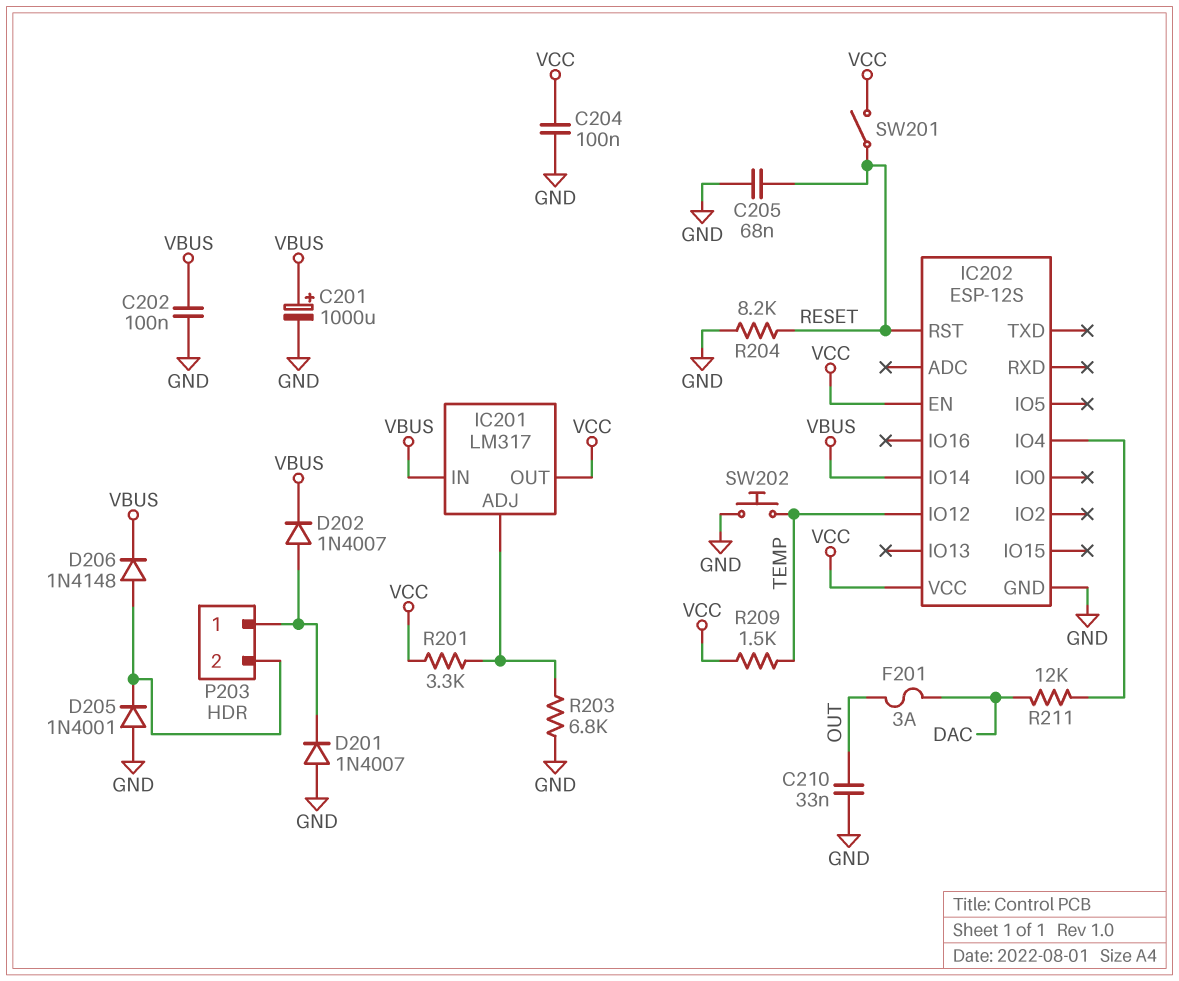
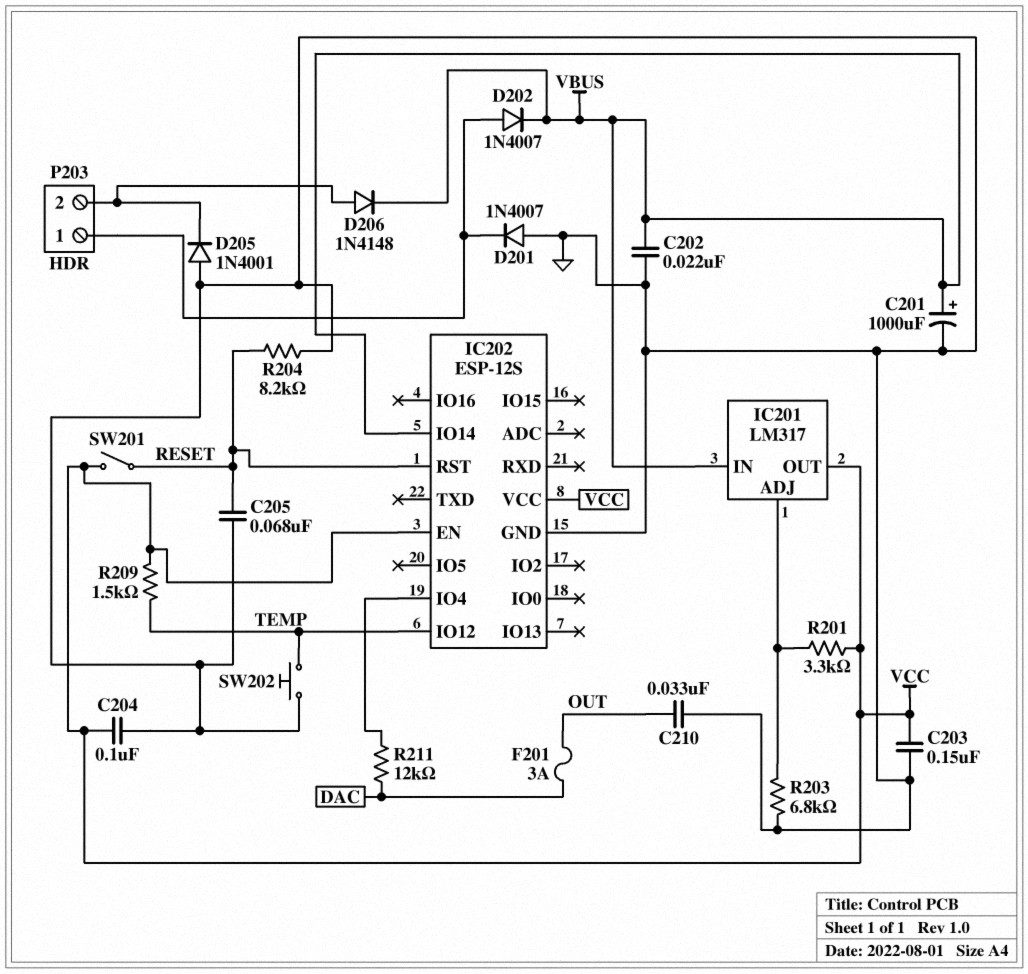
C202: 100nF (GND, VBUS) -> 22nF (GND, VBUS)
C203: none -> 150nF (GND, VCC)

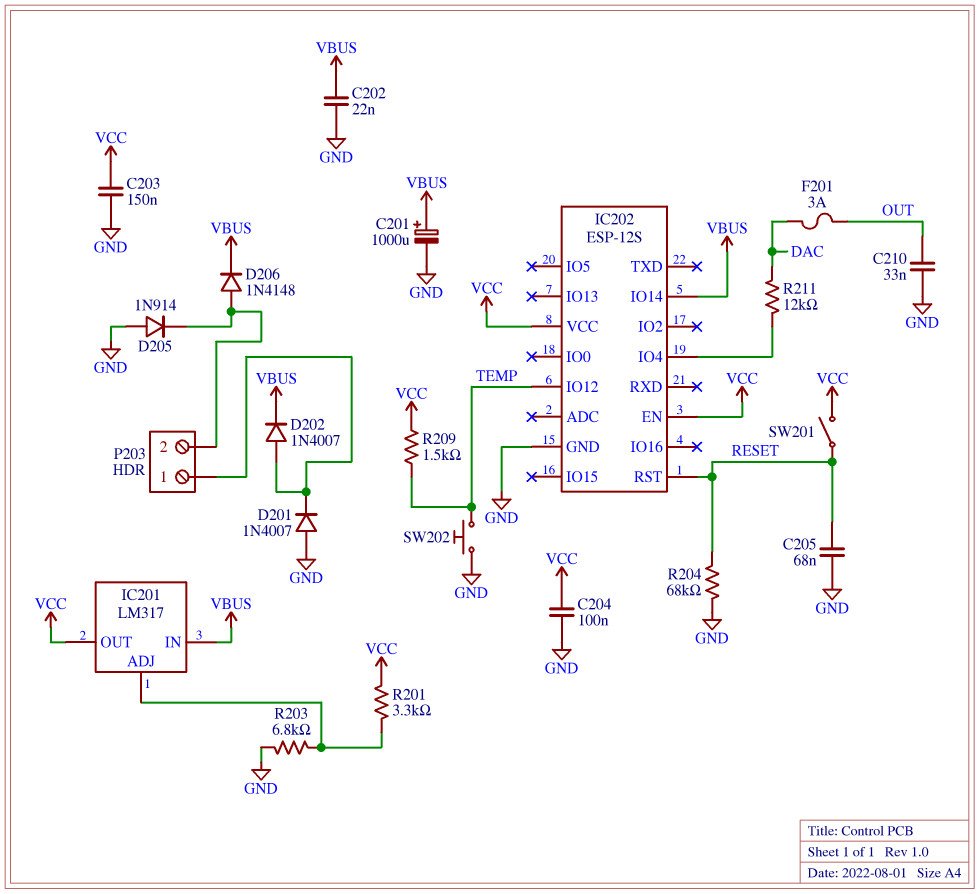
D205: diode 1N4001 (A GND, K P203/2) -> diode 1N914 (A GND, K P203/2)
R204: 8.2k (GND, RESET) -> 68k (GND, RESET)

